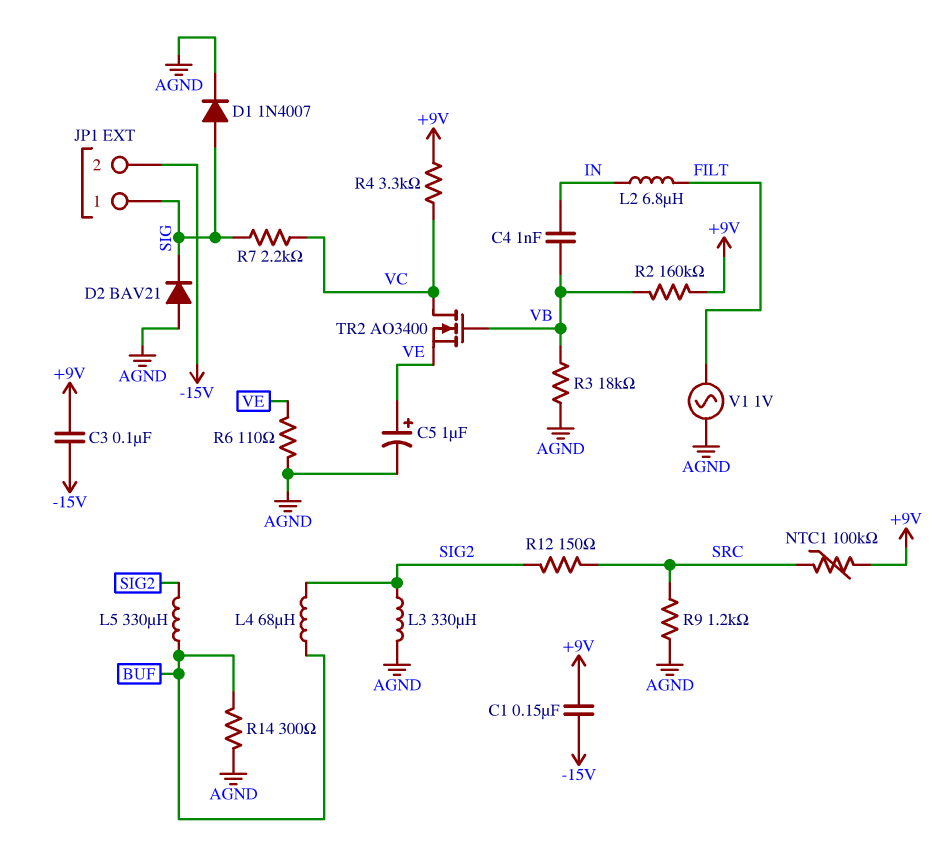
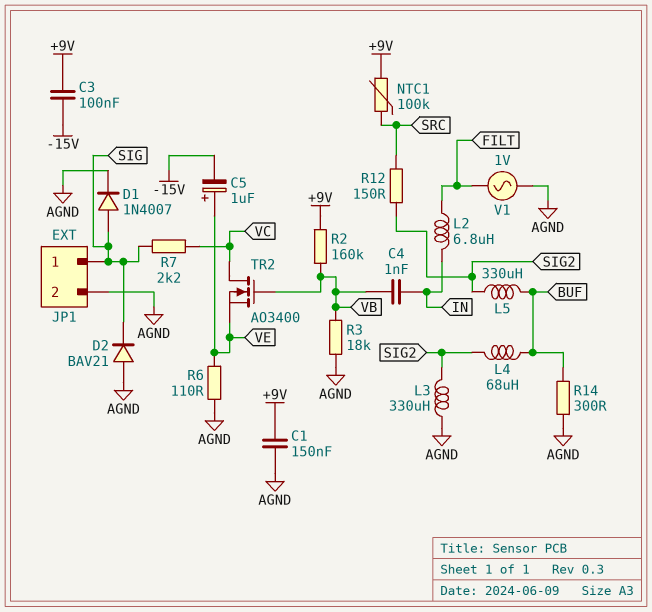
C1: 150nF (+9V, -15V) -> 150nF (+9V, AGND)
C5: 1uF (plus VE, minus AGND) -> 1uF (plus VE, minus -15V)
JP1 pin 2: -15V -> AGND
R4: 3.3k (+9V, VC) -> none
R9: 1.2k (AGND, SRC) -> none

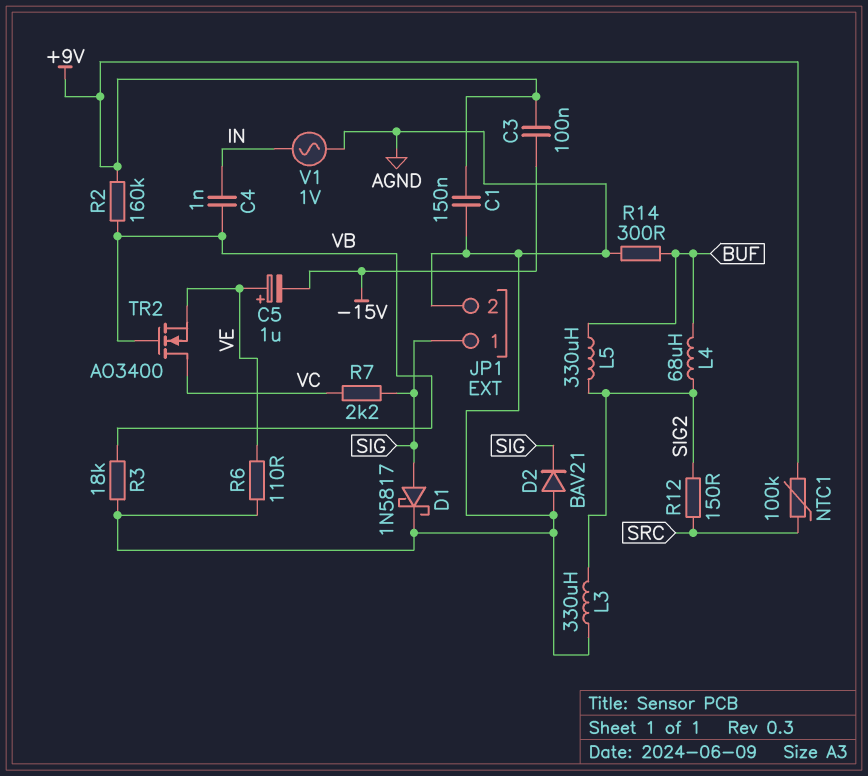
D1: diode 1N4007 (A SIG, K AGND) -> schottky 1N5817 (A SIG, K AGND)
L2: 6.8uH (FILT, IN) -> none
V1: AC 1V (AGND, FILT) -> AC 1V (AGND, IN)

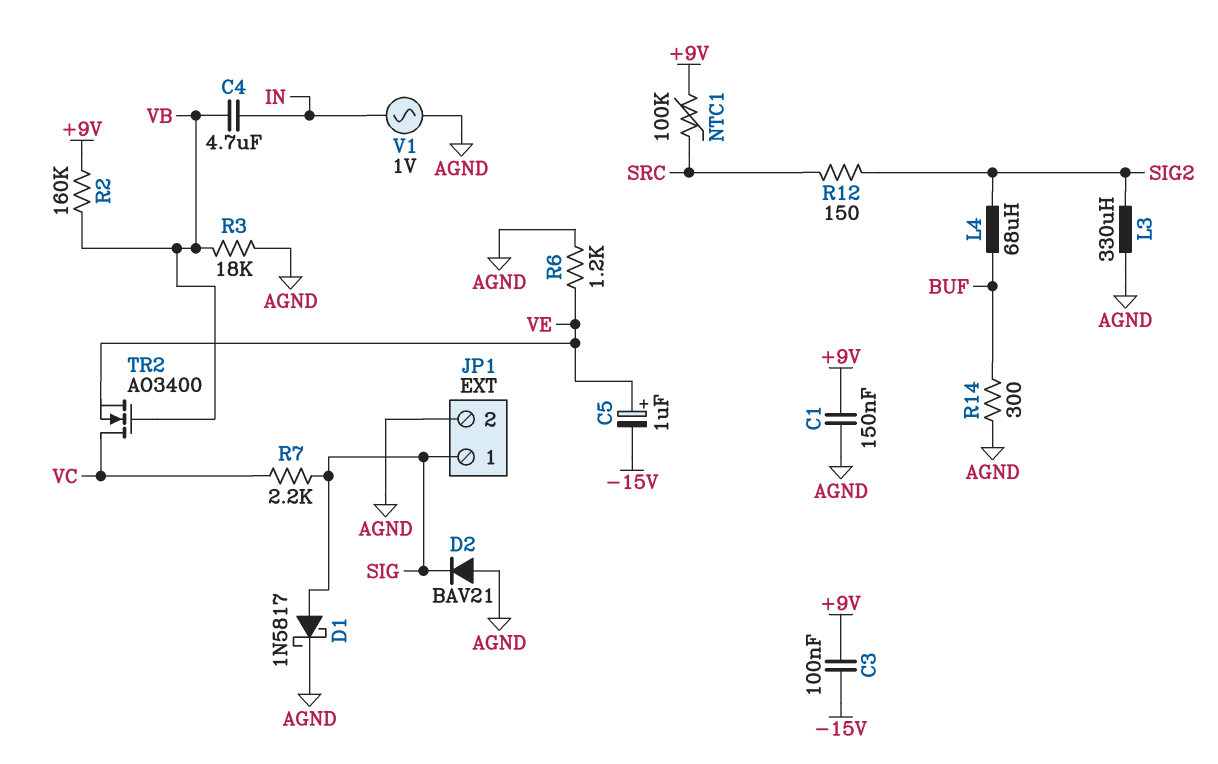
C4: 1nF (IN, VB) -> 4.7uF (IN, VB)
L5: 330uH (BUF, SIG2) -> none
R6: 110 (AGND, VE) -> 1.2k (AGND, VE)

